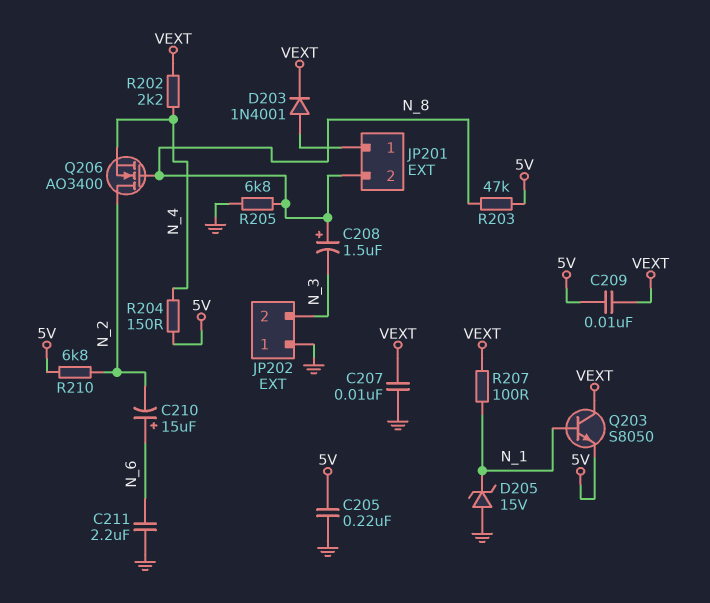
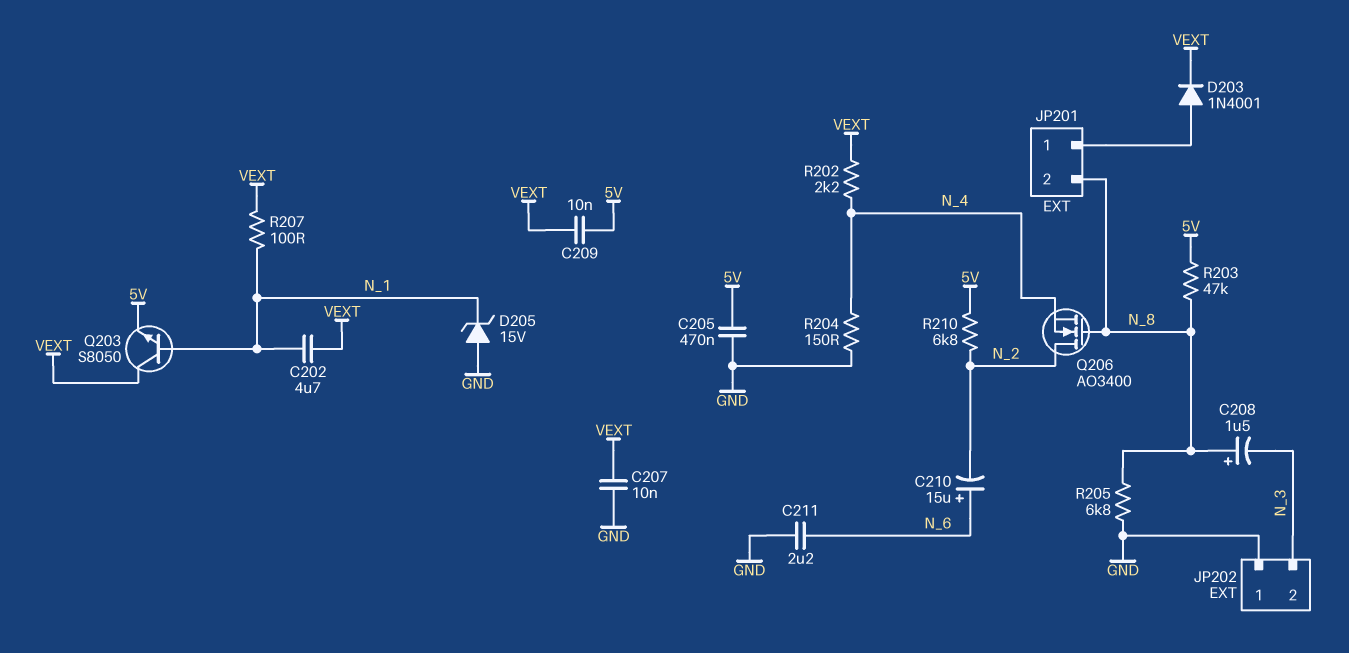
C202: none -> 4.7uF (N_1, VEXT)
C205: 220nF (5V, GND) -> 470nF (5V, GND)
R204: 150 (5V, N_4) -> 150 (GND, N_4)

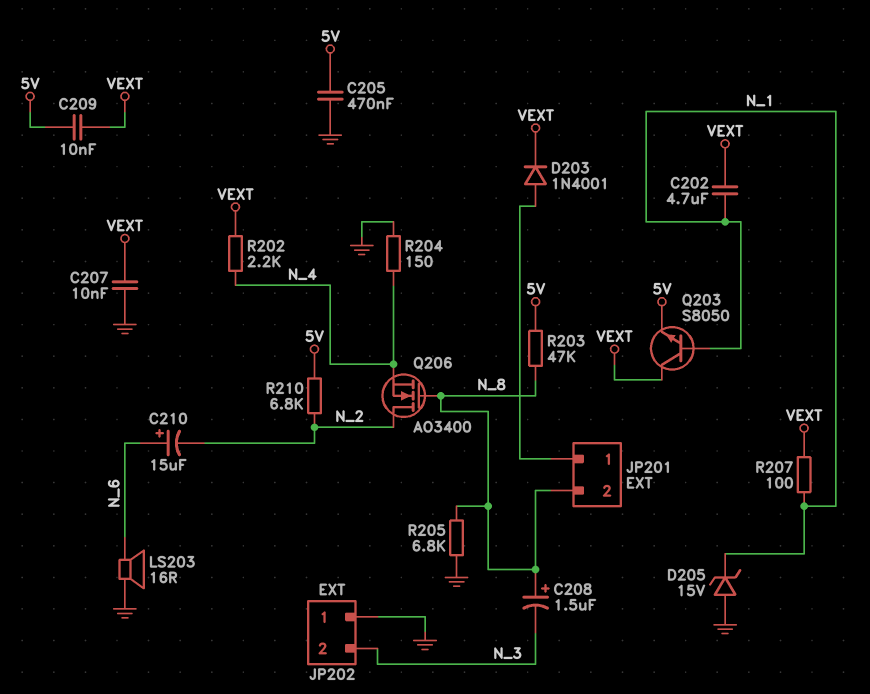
C211: 2.2uF (GND, N_6) -> none
LS203: none -> speaker 16R (GND, N_6)

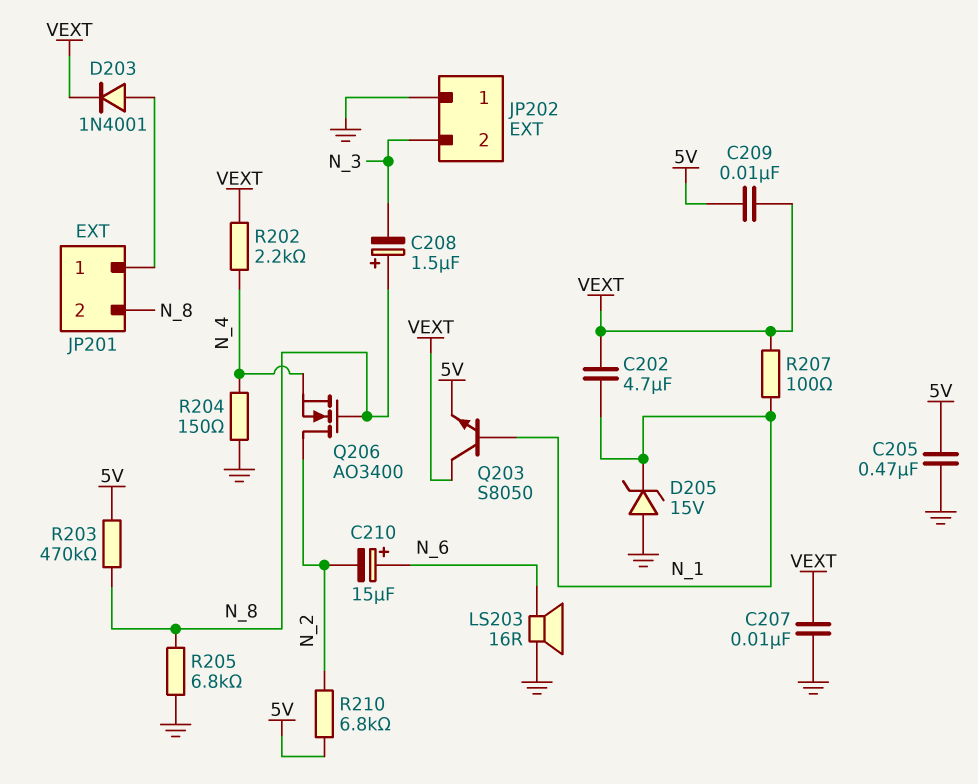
R203: 47k (5V, N_8) -> 470k (5V, N_8)

